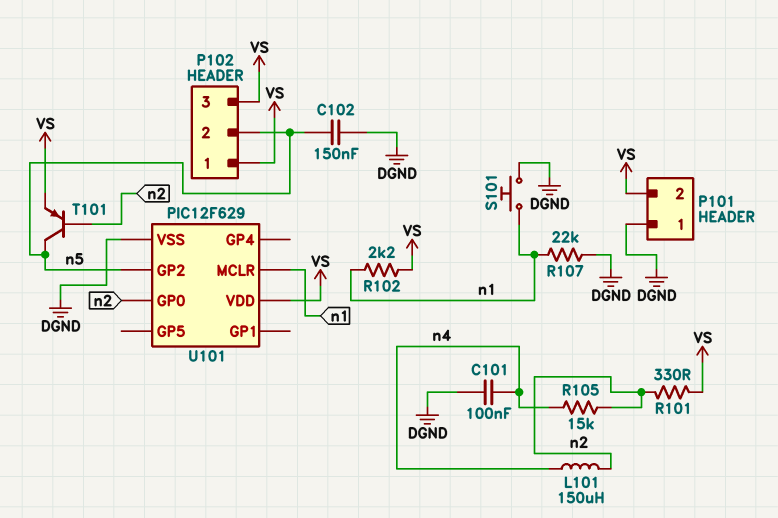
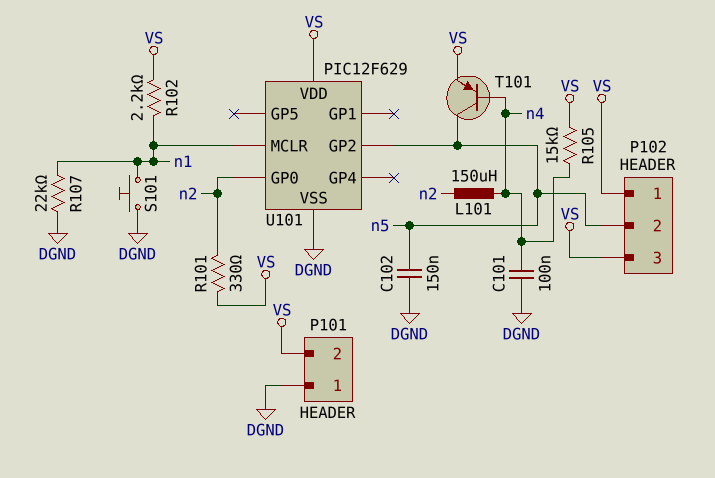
R105: 15k (n2, n4) -> 15k (VS, n4)
T101: PNP (B n2, C n5, E VS) -> PNP (B n4, C n5, E VS)

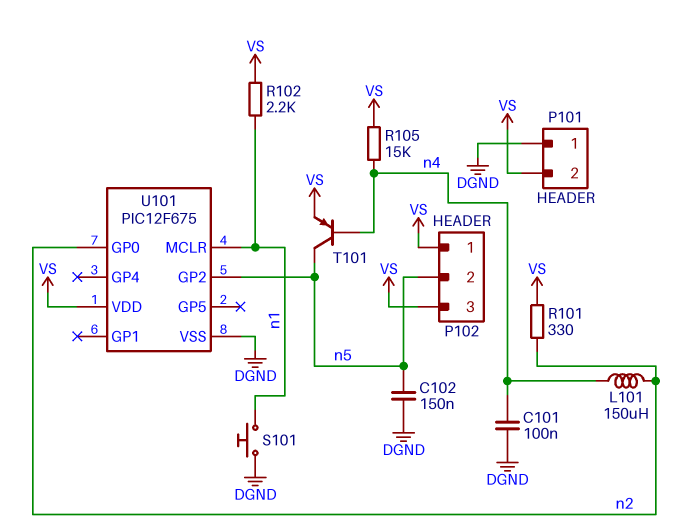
R107: 22k (DGND, n1) -> none
U101: PIC12F629 -> PIC12F675

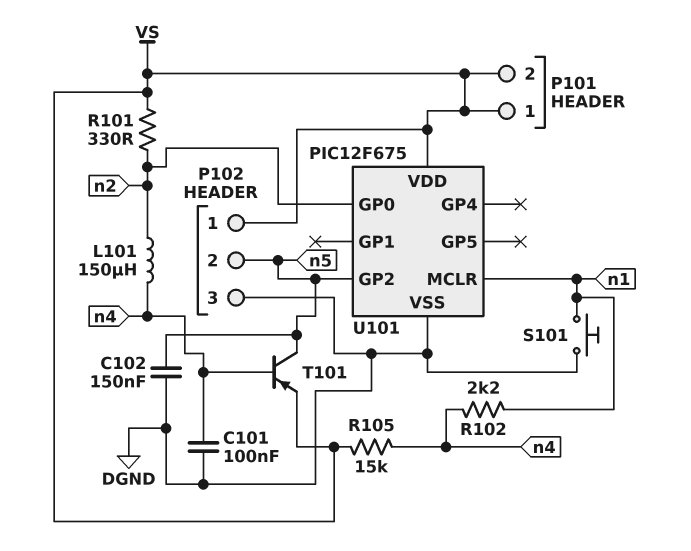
P101 pin 1: DGND -> VS
P102 pin 3: VS -> DGND
R102: 2.2k (VS, n1) -> 2.2k (n1, n4)

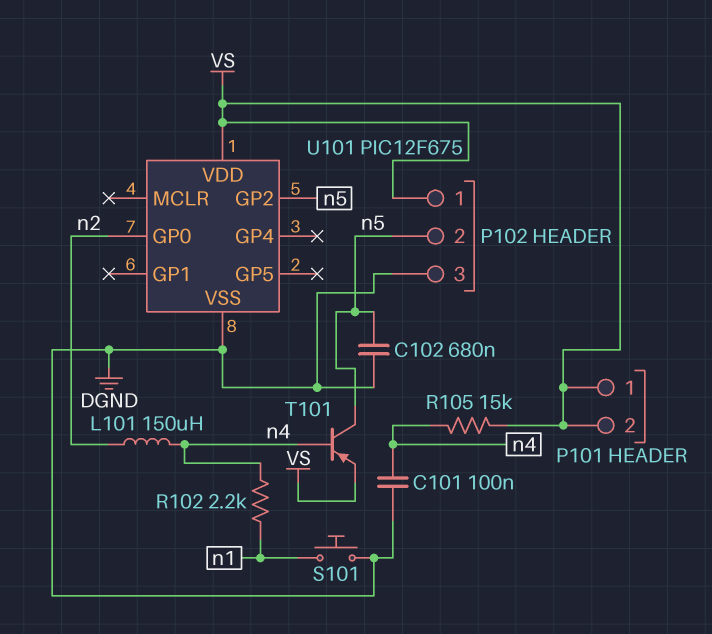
C102: 150nF (DGND, n5) -> 680nF (DGND, n5)
R101: 330 (VS, n2) -> none
U101 pin MCLR: n1 -> none

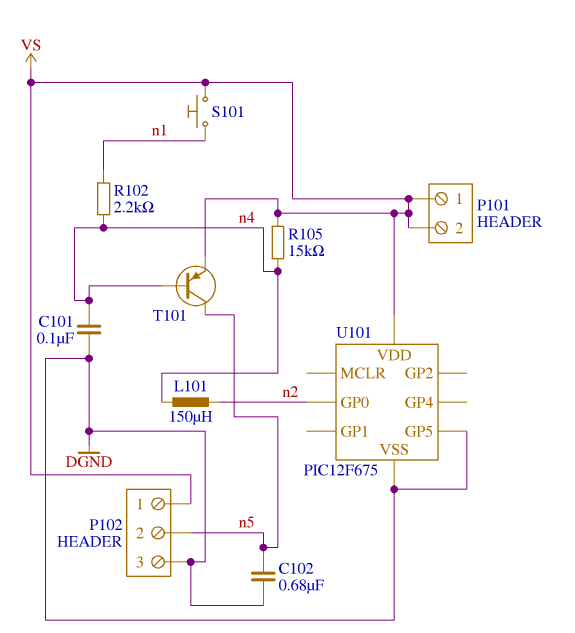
S101: button (DGND, n1) -> button (VS, n1)
U101 pin GP2: n5 -> none
U101 pin GP5: none -> DGND

